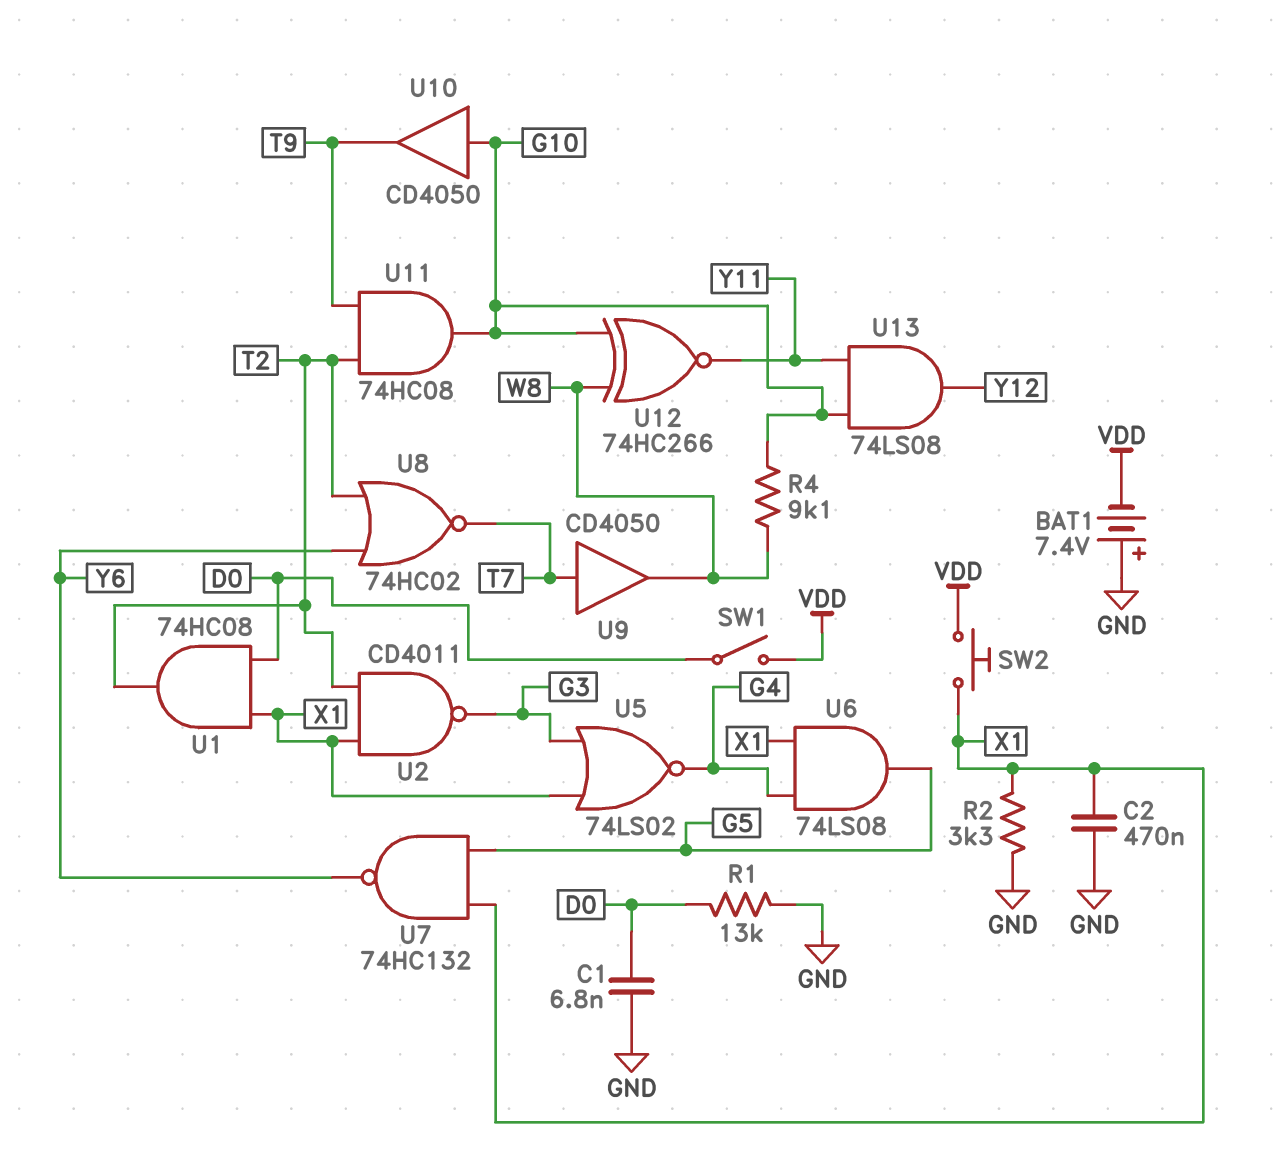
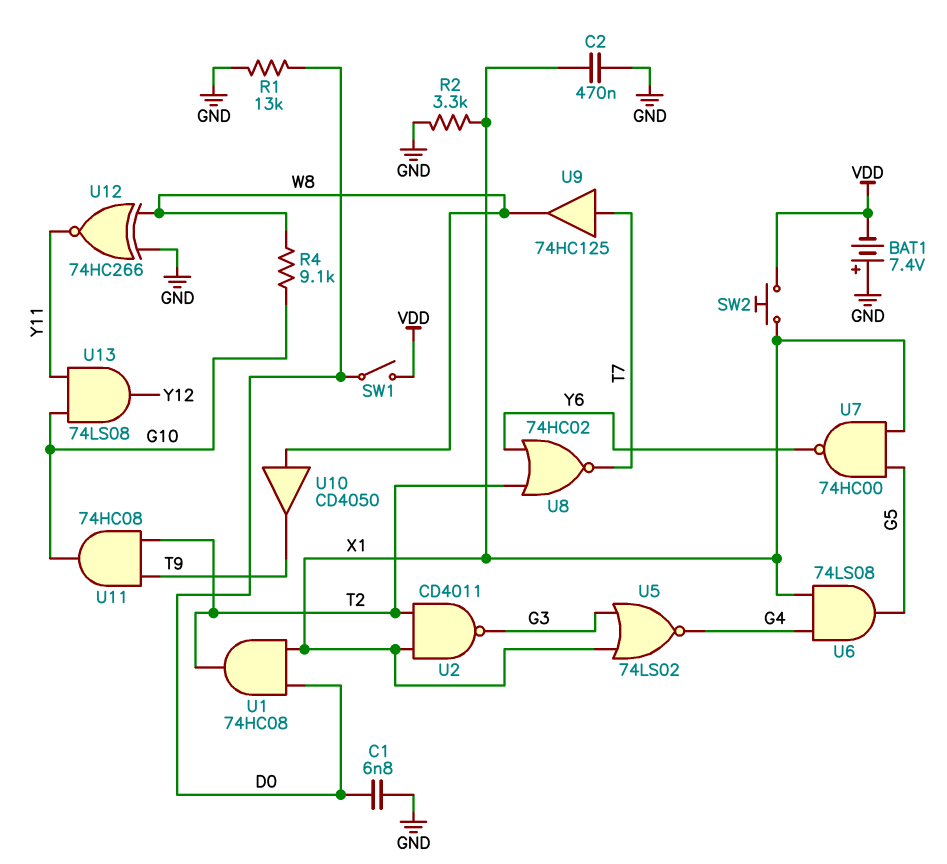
U7: NAND 74HC132 (in G5, in X1, out Y6) -> NAND 74HC00 (in G5, in X1, out Y6)
U9: buffer CD4050 (in T7, out W8) -> buffer 74HC125 (in T7, out W8)
U10: buffer CD4050 (in G10, out T9) -> buffer CD4050 (in W8, out T9)
U12: XNOR 74HC266 (in G10, in W8, out Y11) -> XNOR 74HC266 (in GND, in W8, out Y11)

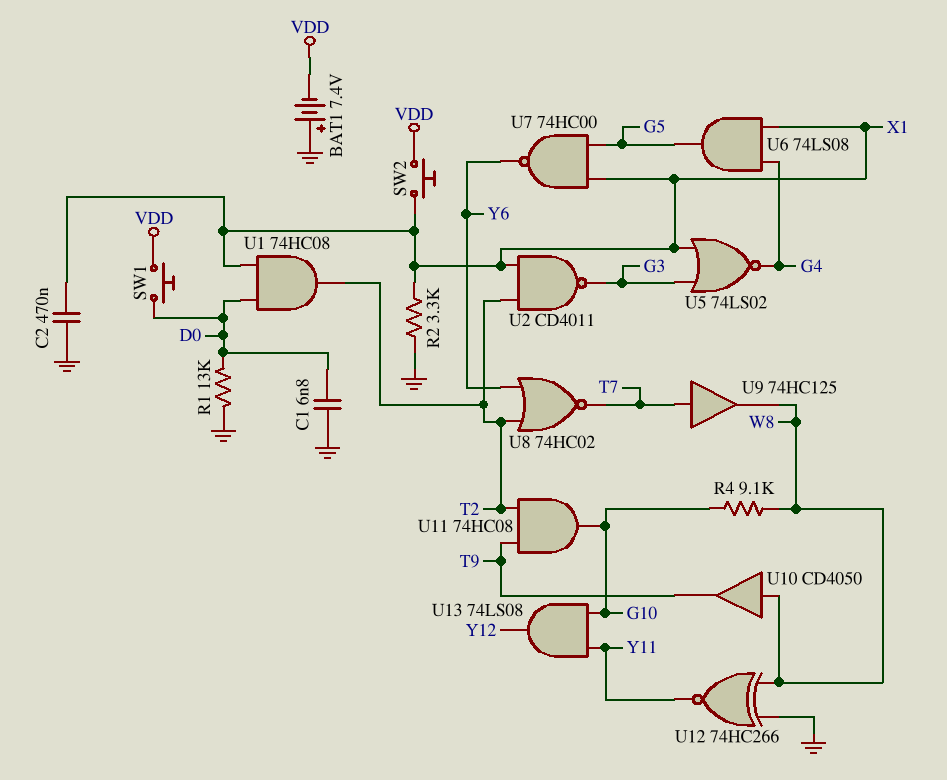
SW1: switch (D0, VDD) -> button (D0, VDD)

